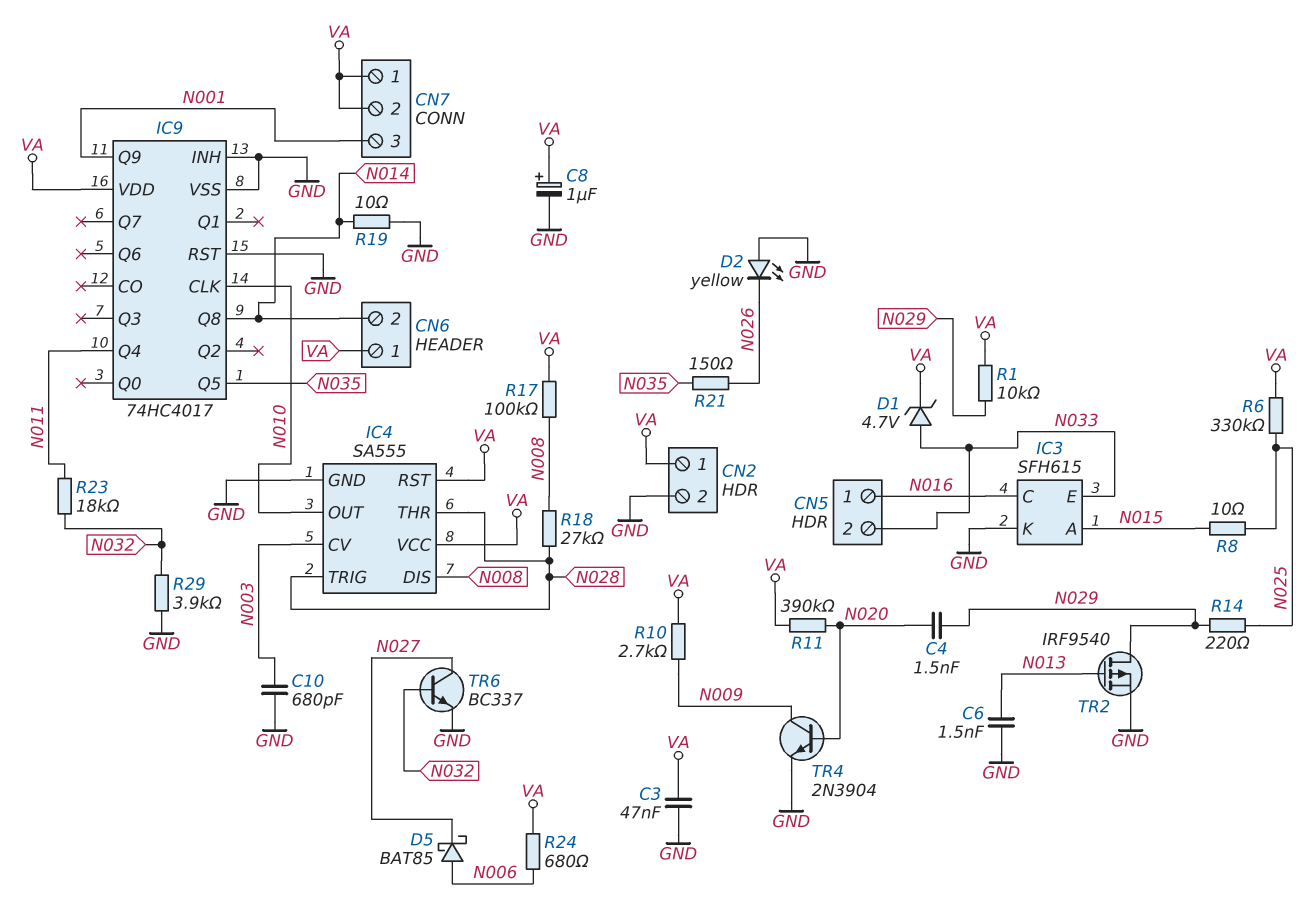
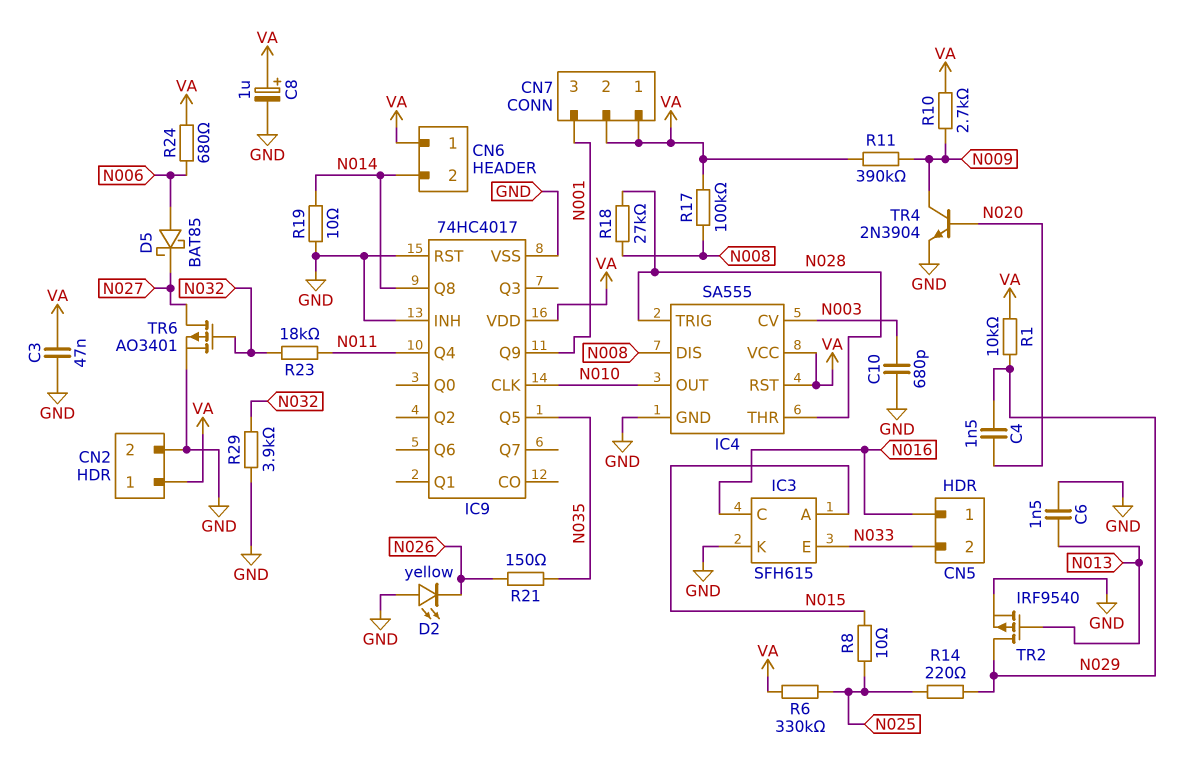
D1: zener 4.7V (A N033, K VA) -> none
R11: 390k (N020, VA) -> 390k (N009, VA)
TR6: NPN BC337 (B N032, C N027, E GND) -> PMOS AO3401 (G N032, D N027, S GND)

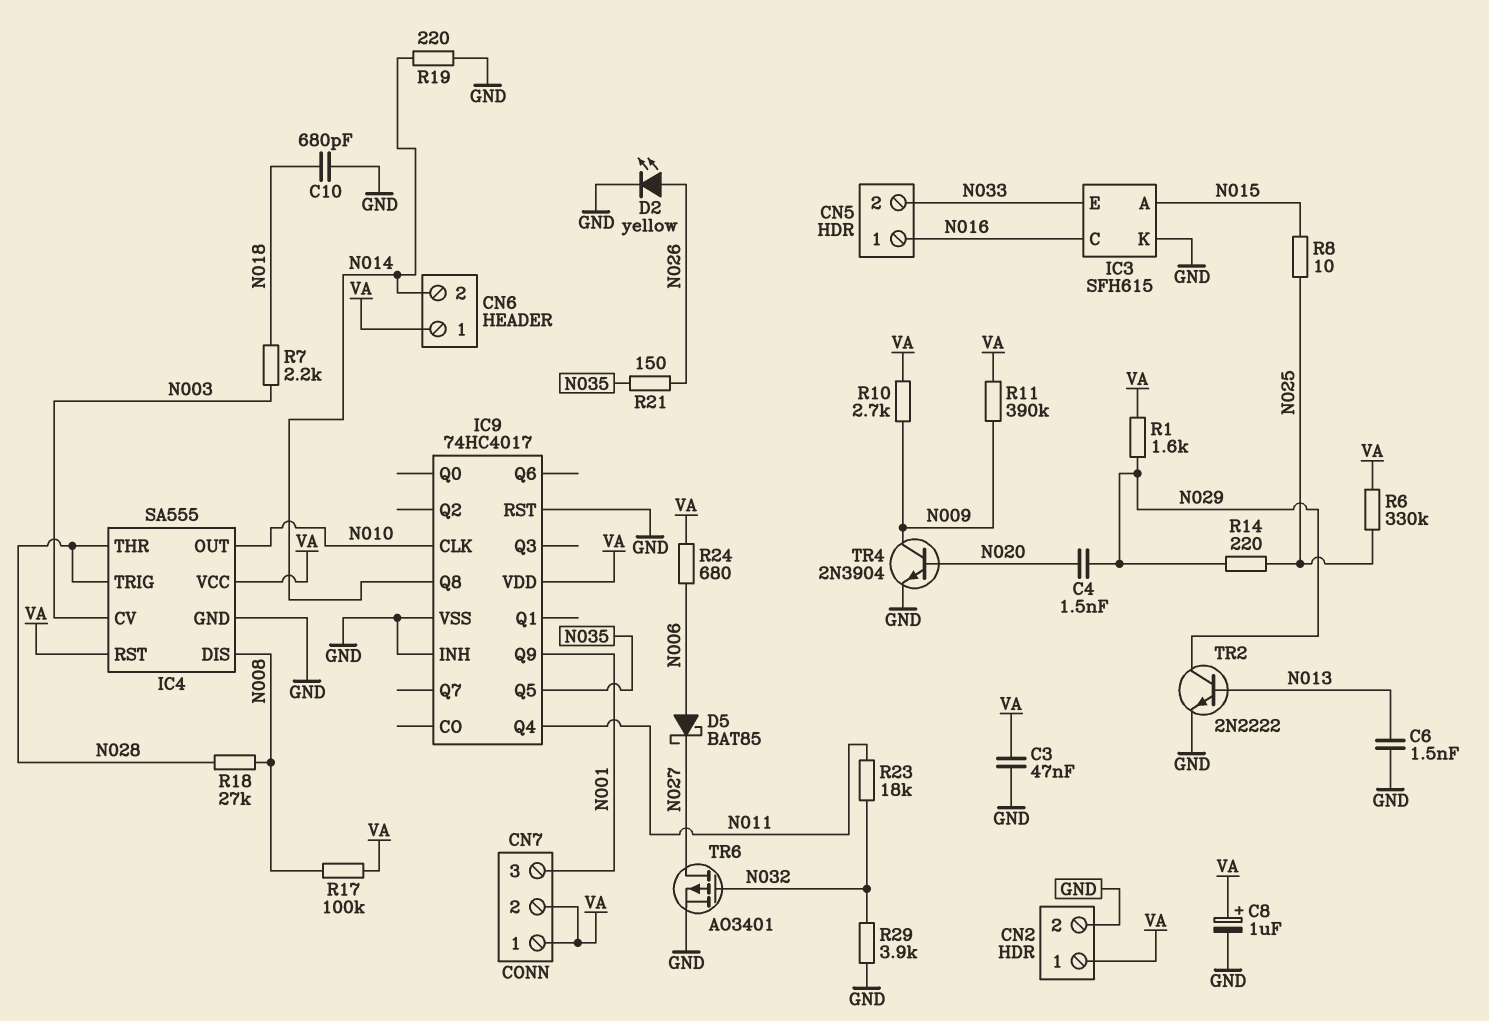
C10: 680pF (GND, N003) -> 680pF (GND, N018)
D2: LED yellow (A GND, K N026) -> LED yellow (A N026, K GND)
R1: 10k (N029, VA) -> 1.6k (N029, VA)
R7: none -> 2.2k (N003, N018)
R19: 10 (GND, N014) -> 220 (GND, N014)
TR2: PMOS IRF9540 (G N013, D N029, S GND) -> NPN 2N2222 (B N013, C N029, E GND)

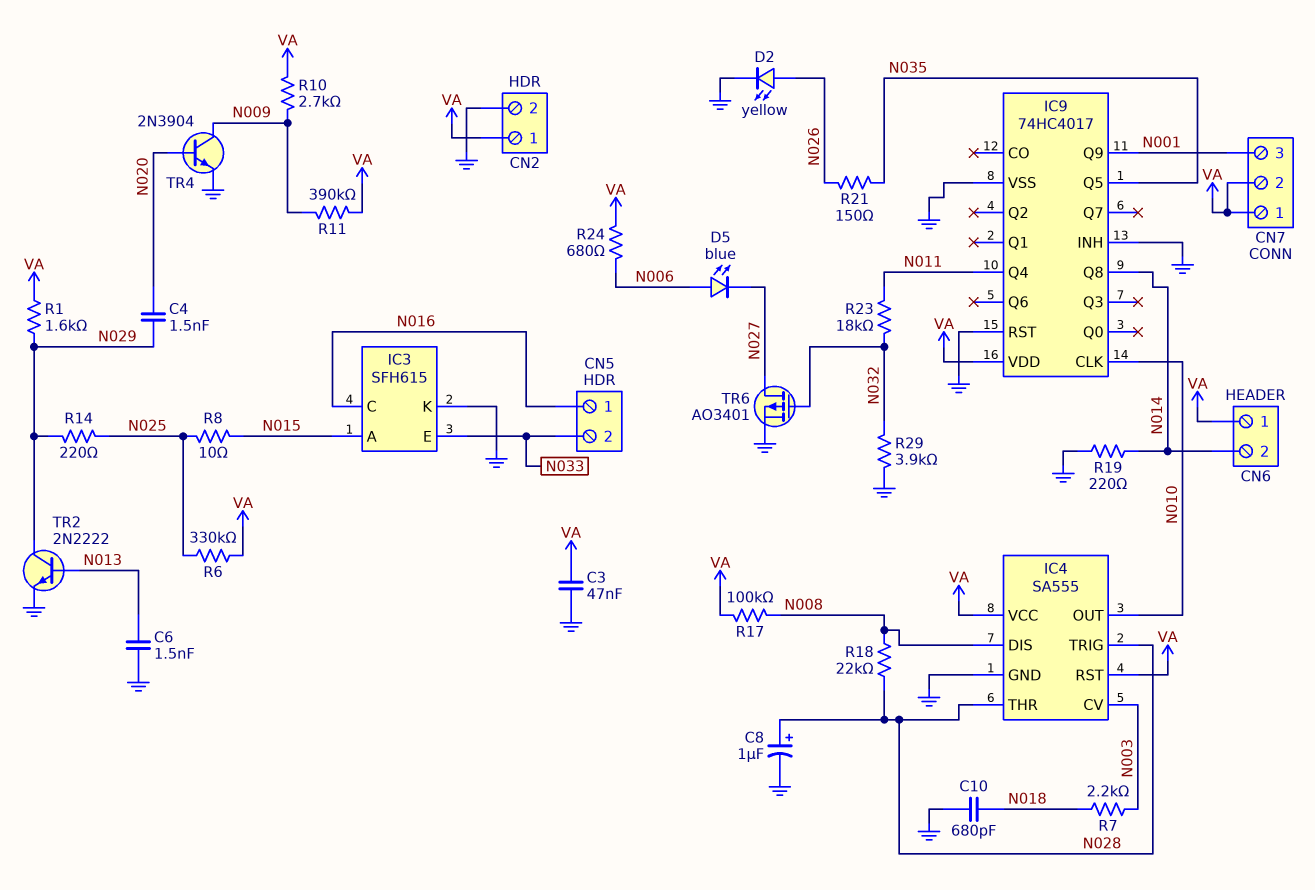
C8: 1uF (plus VA, minus GND) -> 1uF (plus N028, minus GND)
D5: schottky BAT85 (A N006, K N027) -> LED blue (A N006, K N027)
R18: 27k (N008, N028) -> 22k (N008, N028)

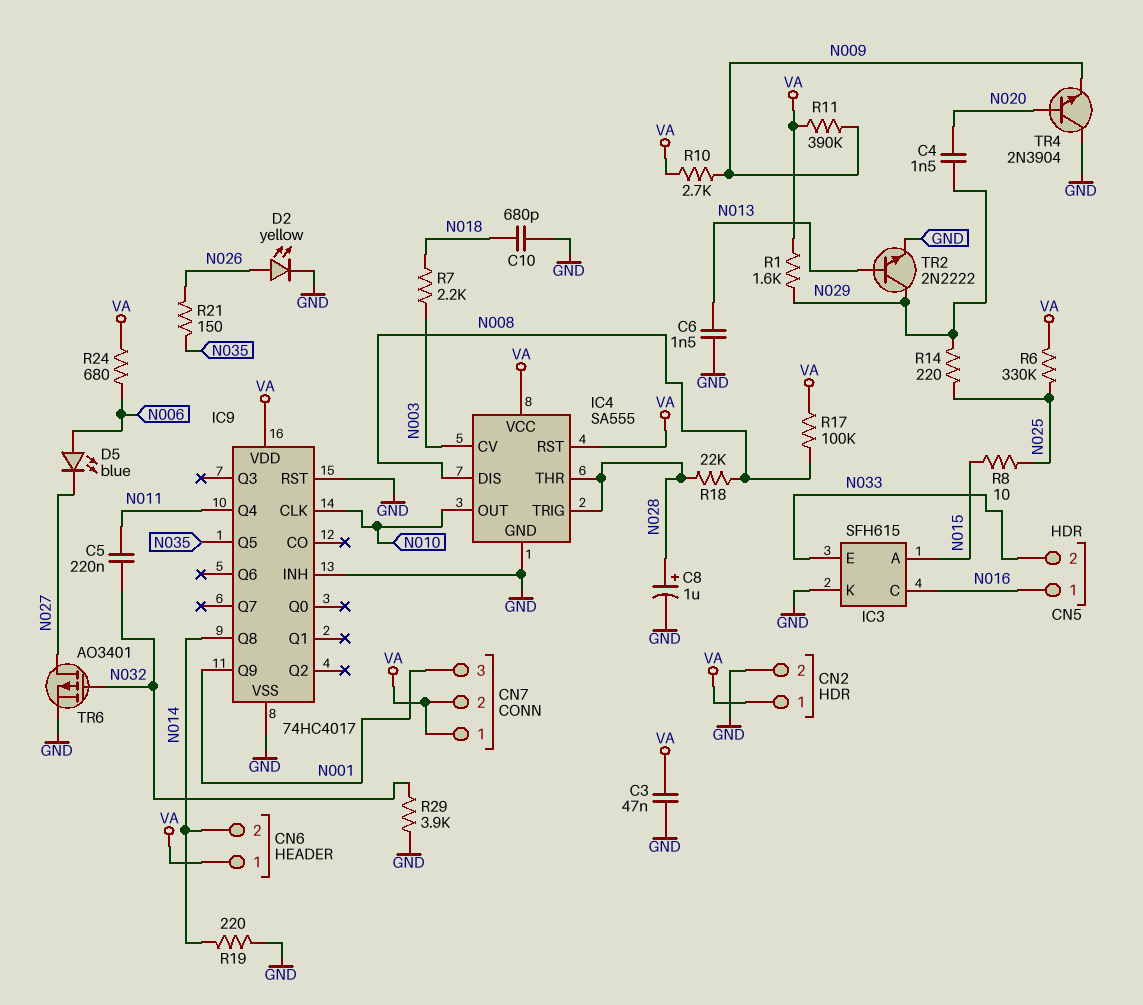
C5: none -> 220nF (N011, N032)
R23: 18k (N011, N032) -> none
TR4: NPN 2N3904 (B N020, C N009, E GND) -> NPN 2N3904 (B N020, C GND, E N009)

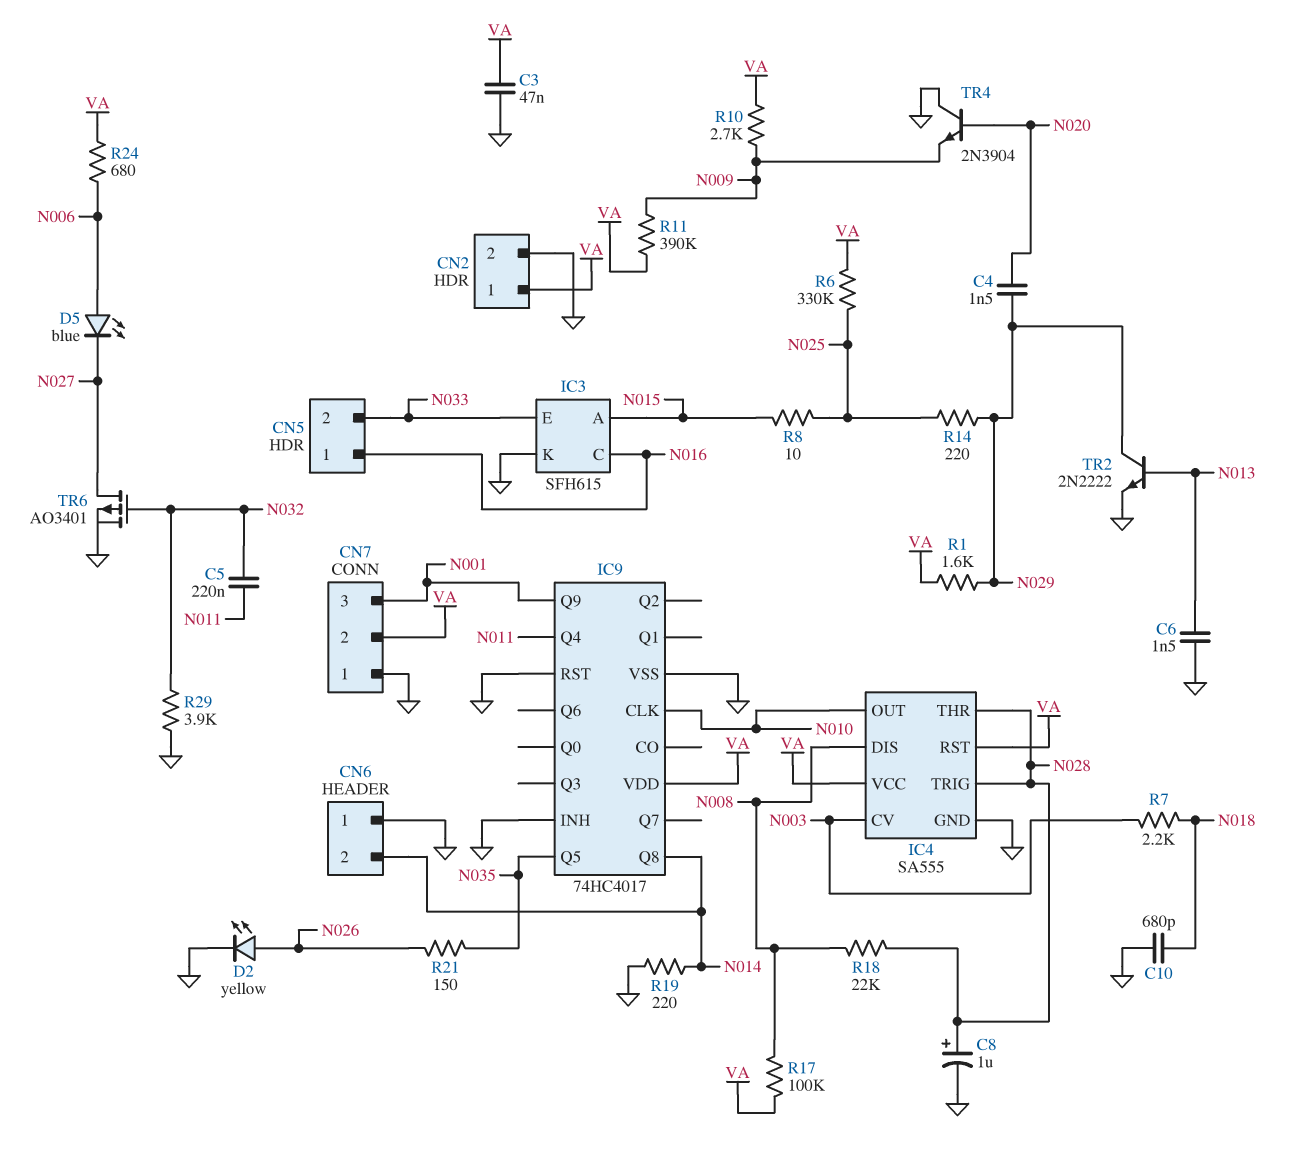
CN6 pin 1: VA -> GND
CN7 pin 1: VA -> GND

